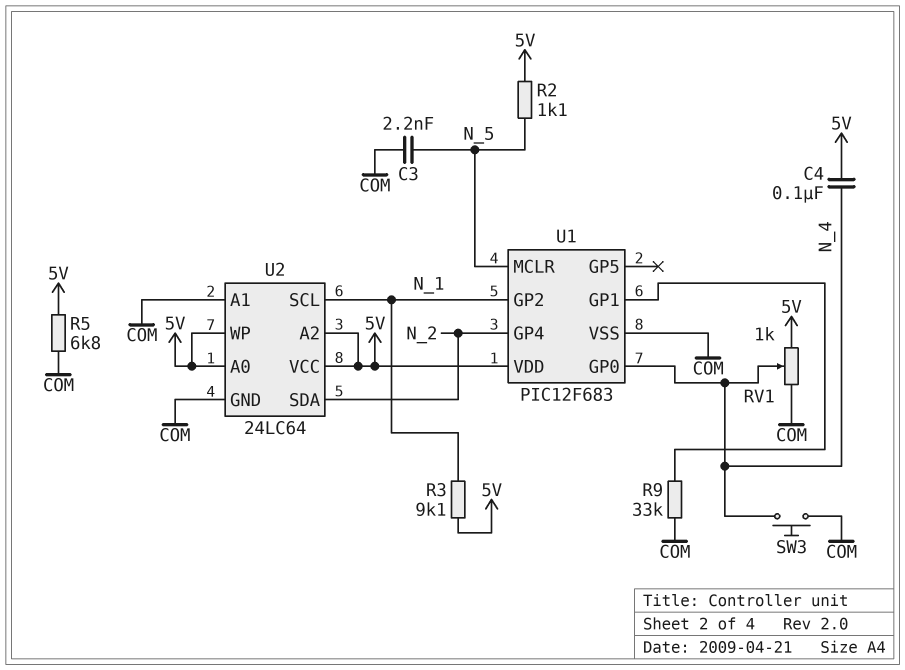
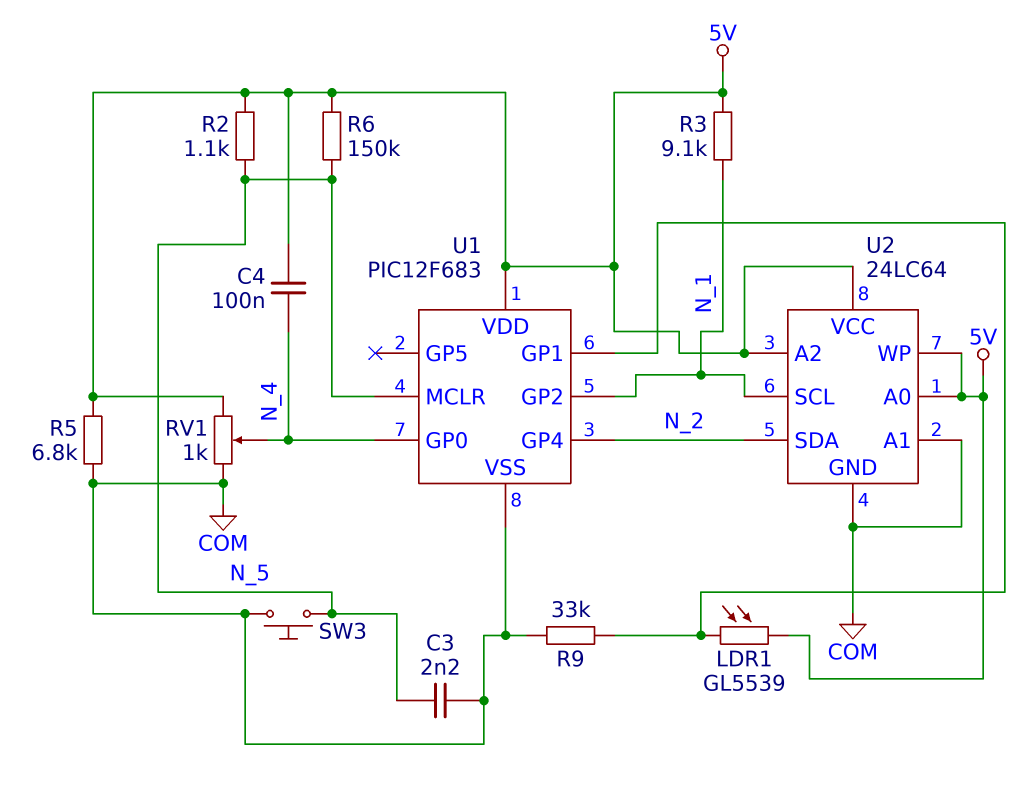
LDR1: none -> GL5539 (5V, U1/GP1)
R6: none -> 150k (5V, N_5)
SW3: button (COM, N_4) -> button (COM, N_5)

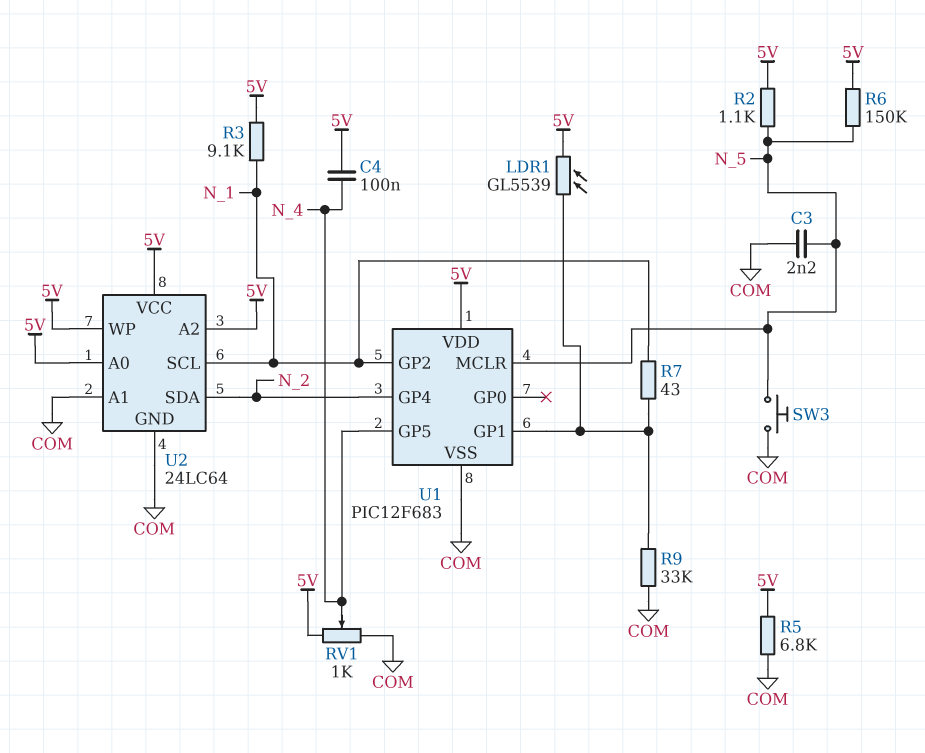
R7: none -> 43 (N_1, U1/GP1)
U1 pin GP0: N_4 -> none
U1 pin GP5: none -> N_4

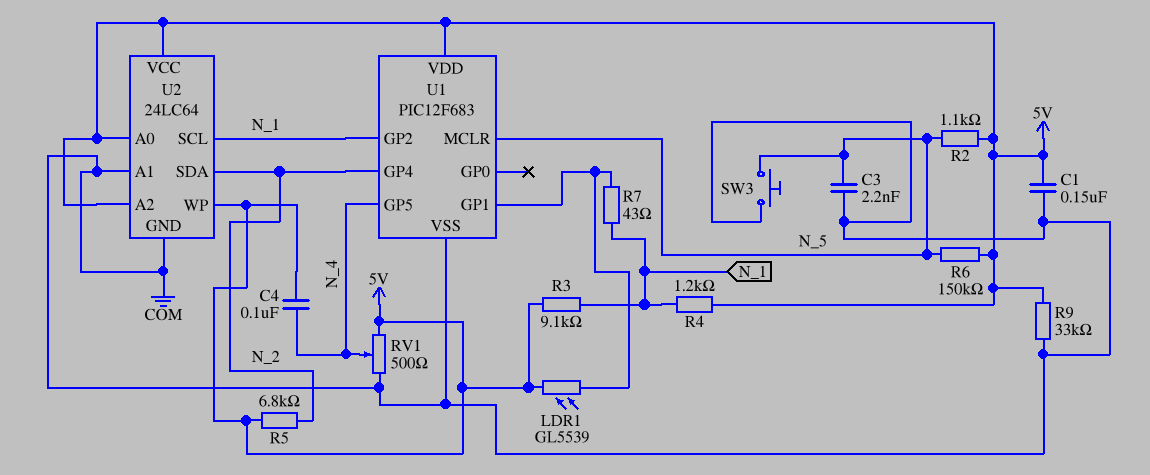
C1: none -> 150nF (5V, COM)
R4: none -> 1.2k (5V, N_1)
R5: 6.8k (5V, COM) -> 6.8k (5V, N_2)
R9: 33k (COM, U1/GP1) -> 33k (5V, COM)
RV1: 1k (5V, COM, wiper N_4) -> 500 (5V, COM, wiper N_4)

